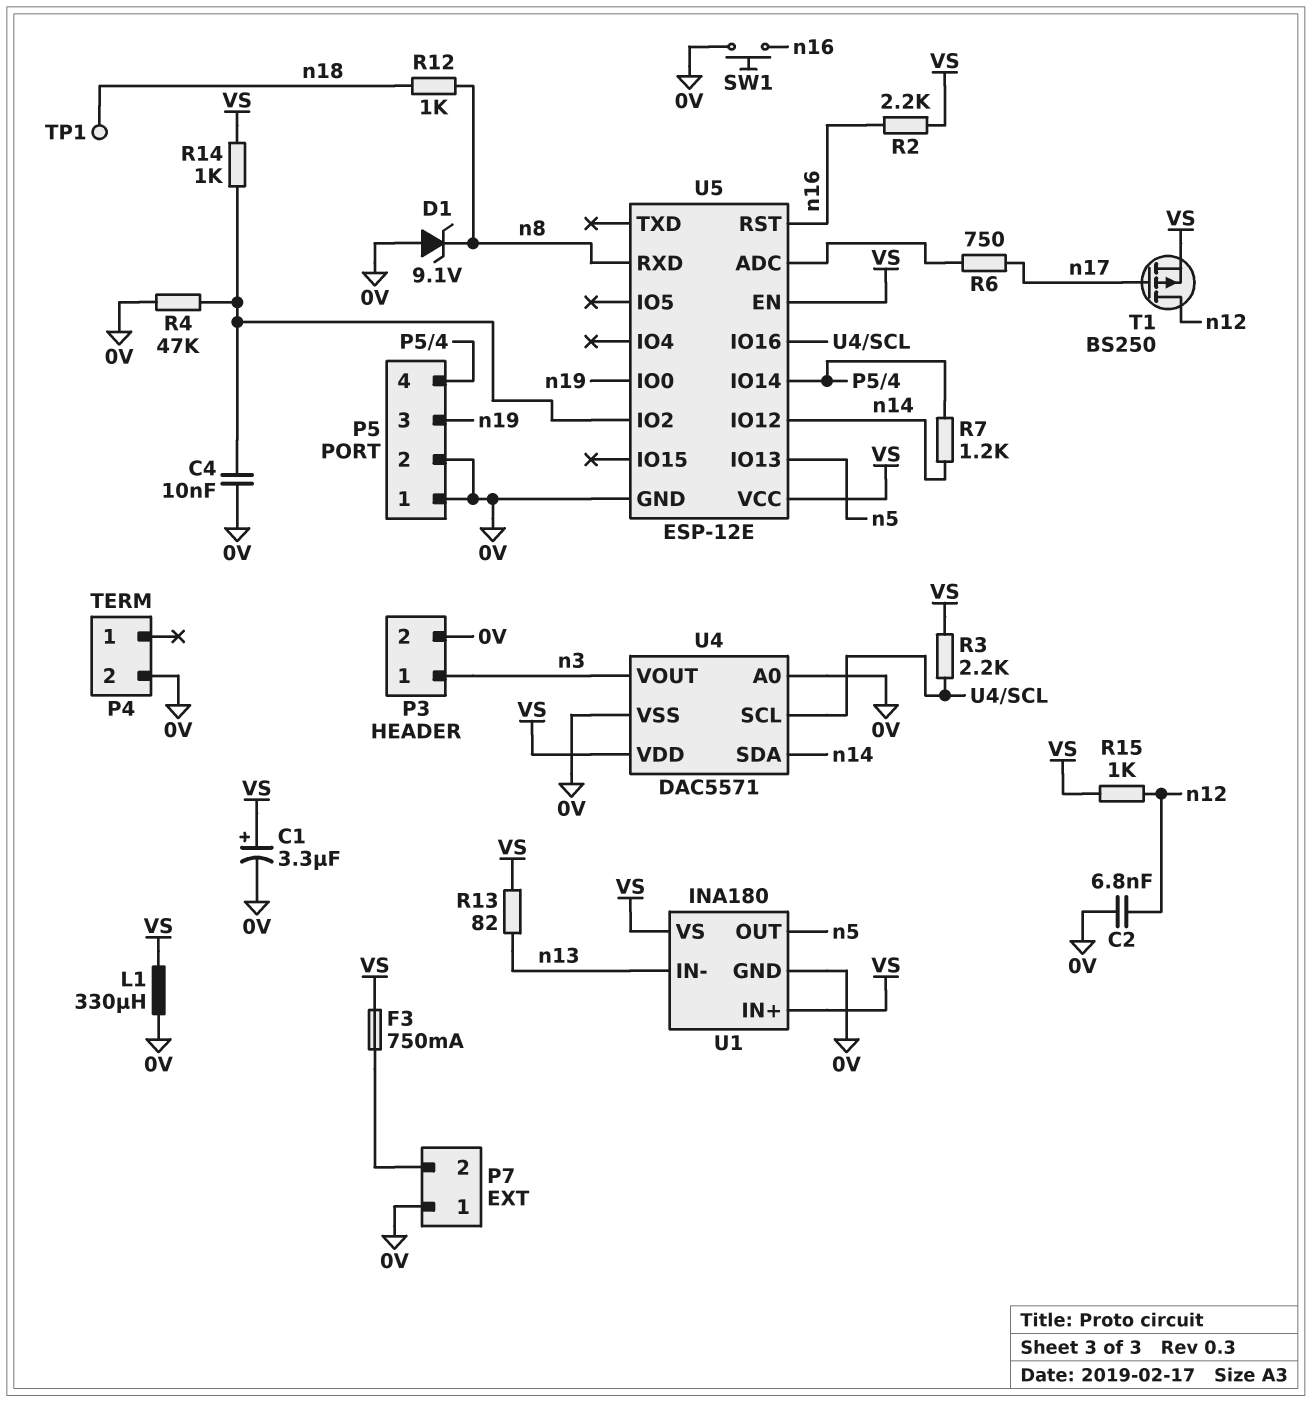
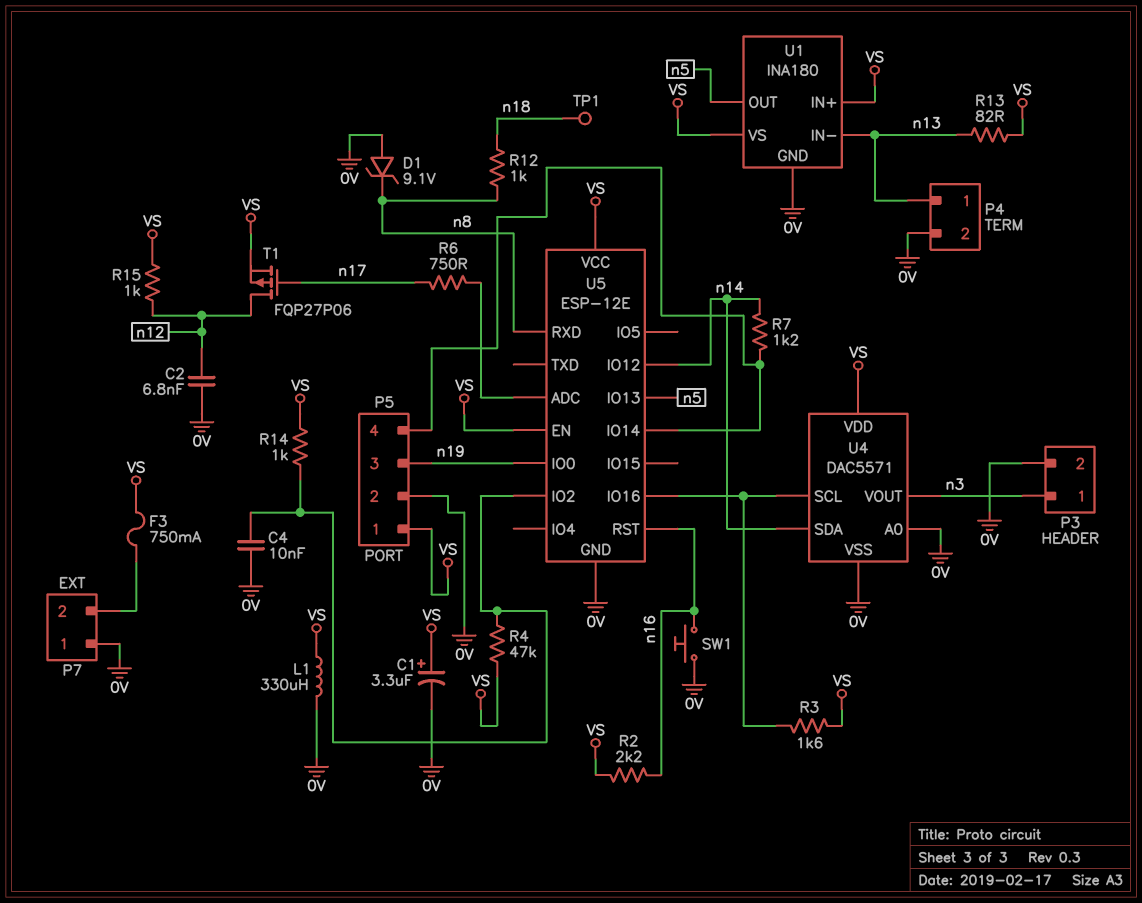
P4 pin 1: none -> n13
P5 pin 1: 0V -> VS
R3: 2.2k (U4/SCL, VS) -> 1.6k (U4/SCL, VS)
R4: 47k (0V, U5/IO2) -> 47k (U5/IO2, VS)
T1: PMOS BS250 (G n17, D n12, S VS) -> PMOS FQP27P06 (G n17, D n12, S VS)

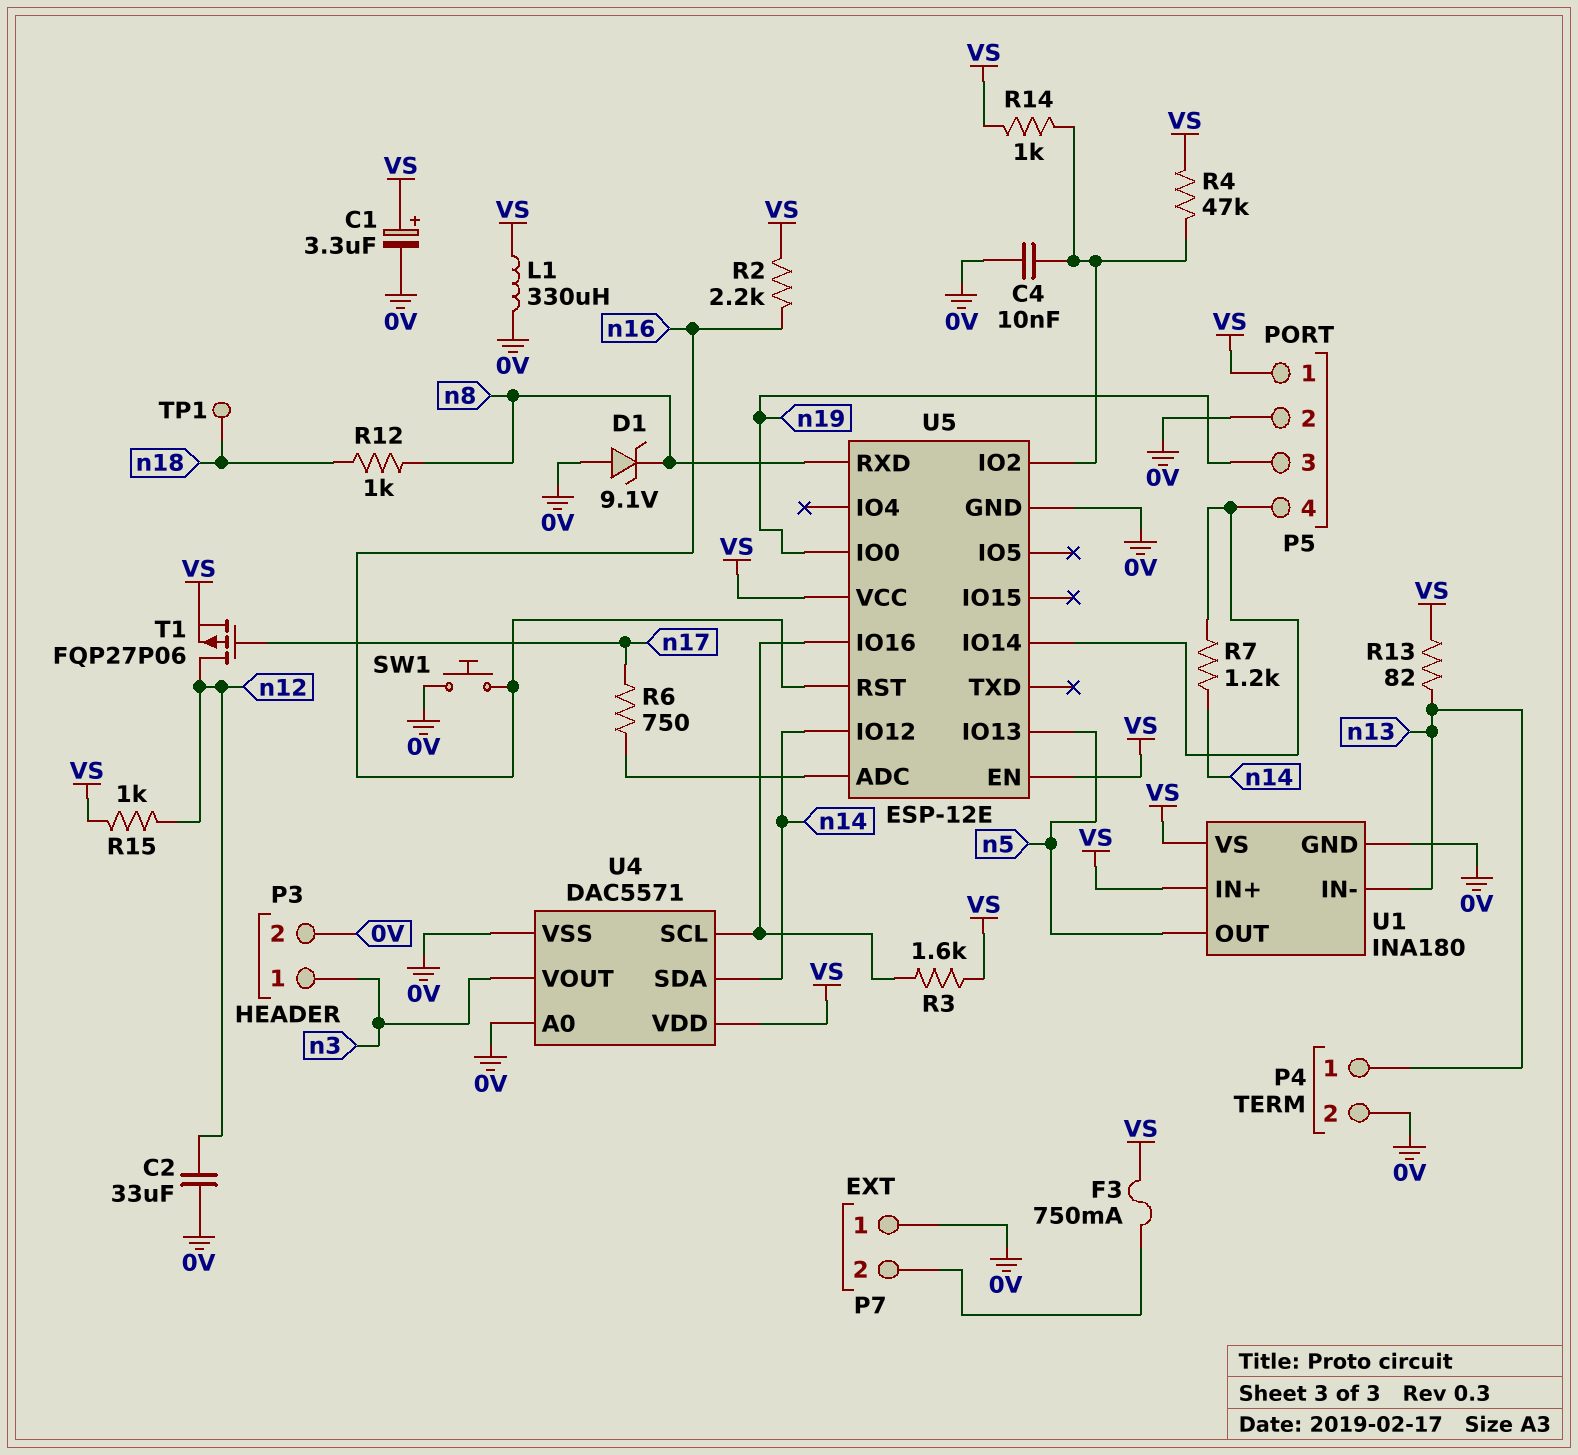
C2: 6.8nF (0V, n12) -> 33uF (0V, n12)

